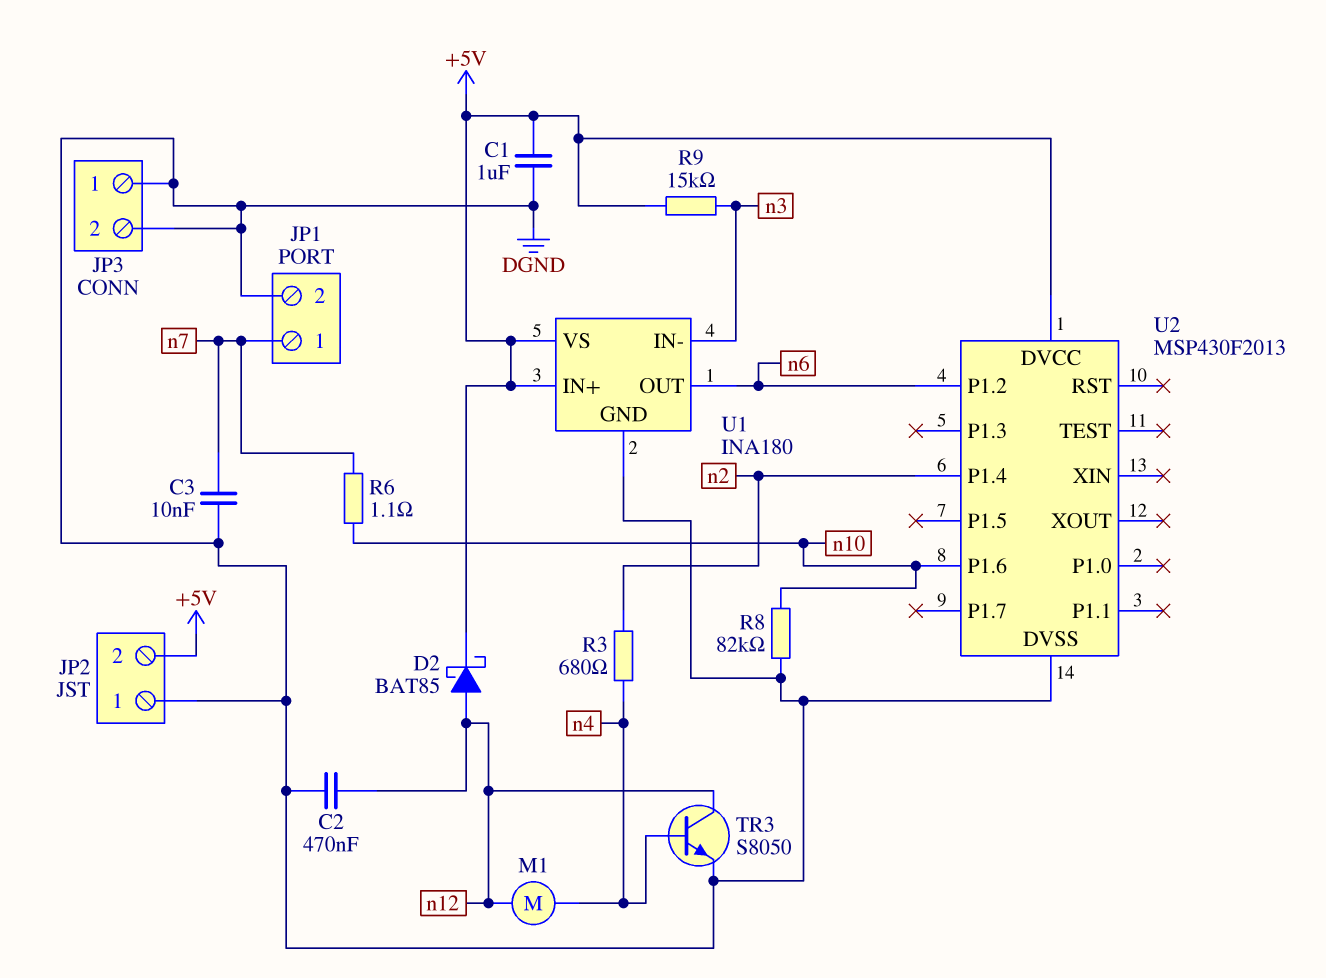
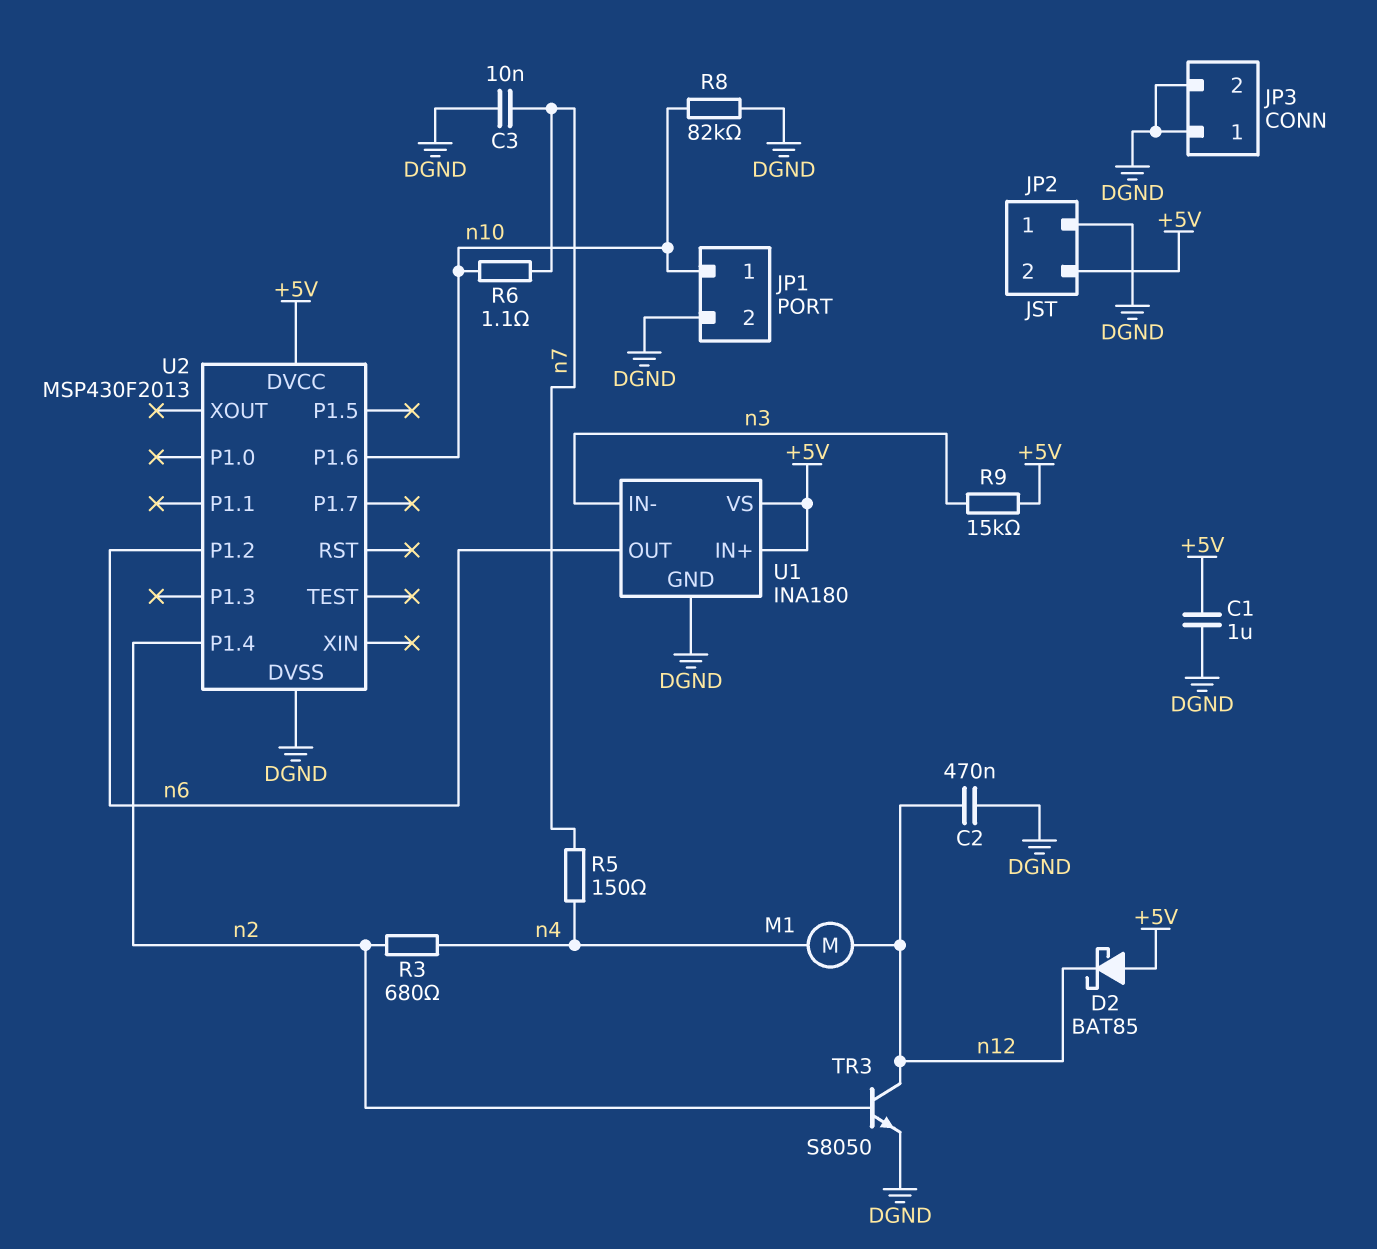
D2: schottky BAT85 (A n12, K +5V) -> schottky BAT85 (A +5V, K n12)
JP1 pin 1: n7 -> n10
R5: none -> 150 (n4, n7)
TR3: NPN S8050 (B n4, C n12, E DGND) -> NPN S8050 (B n2, C n12, E DGND)

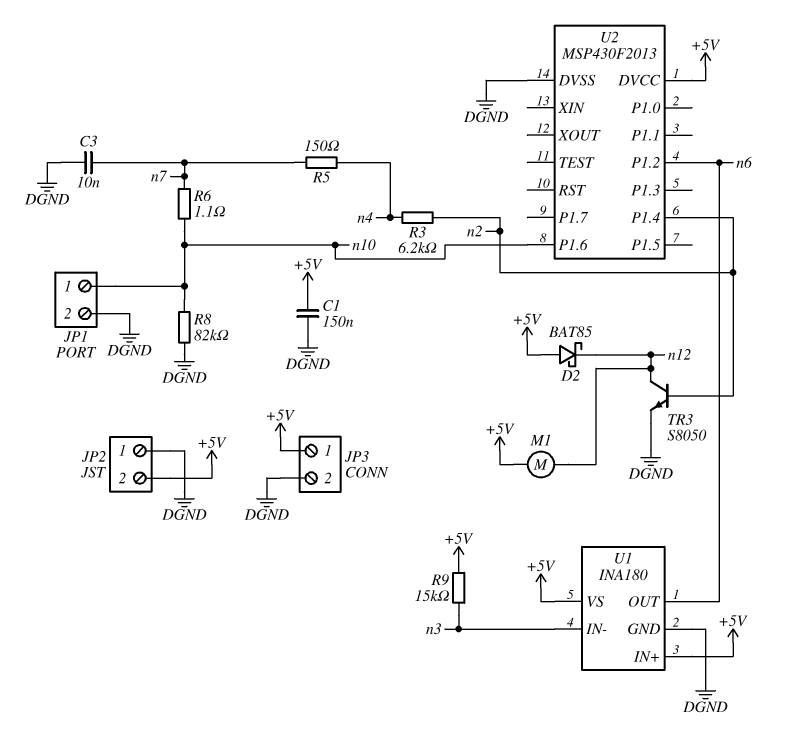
C1: 1uF (+5V, DGND) -> 150nF (+5V, DGND)
C2: 470nF (DGND, n12) -> none
JP3 pin 1: DGND -> +5V
M1: motor (n4, n12) -> motor (+5V, n12)
R3: 680 (n2, n4) -> 6.2k (n2, n4)

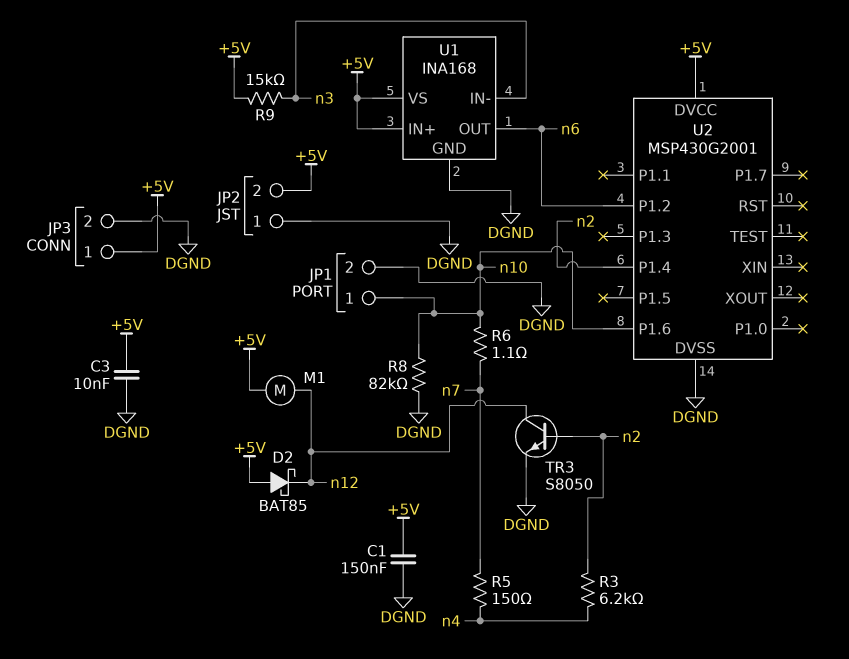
C3: 10nF (DGND, n7) -> 10nF (+5V, DGND)
U1: INA180 -> INA168
U2: MSP430F2013 -> MSP430G2001

